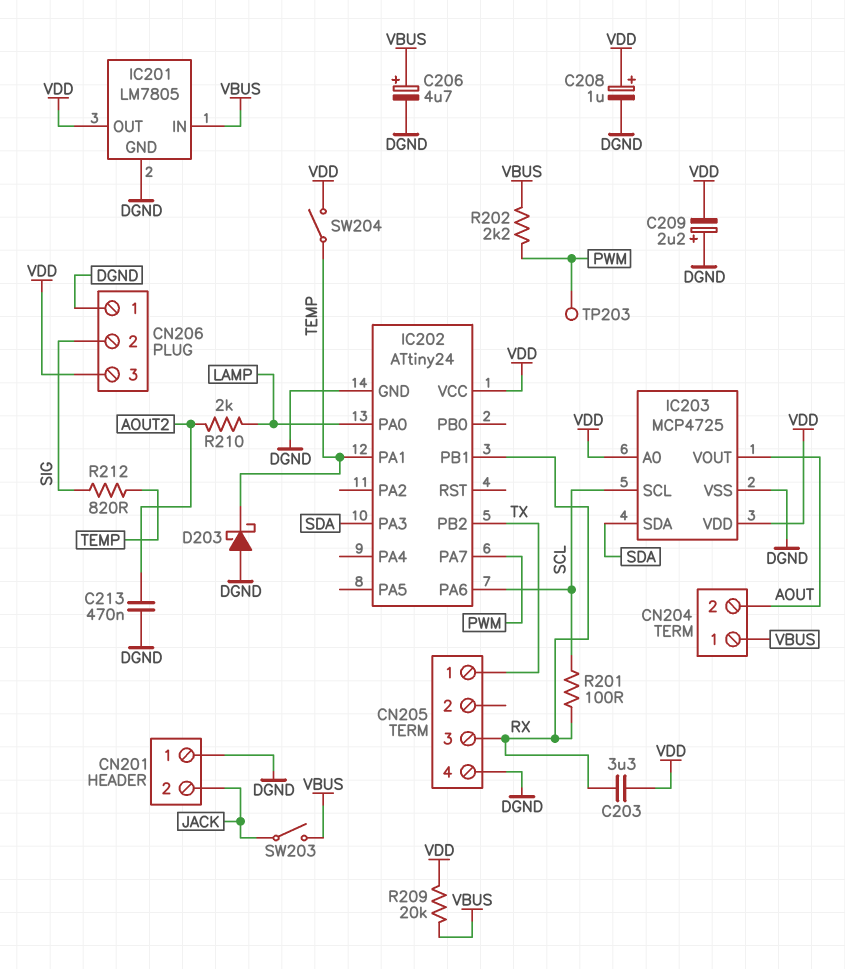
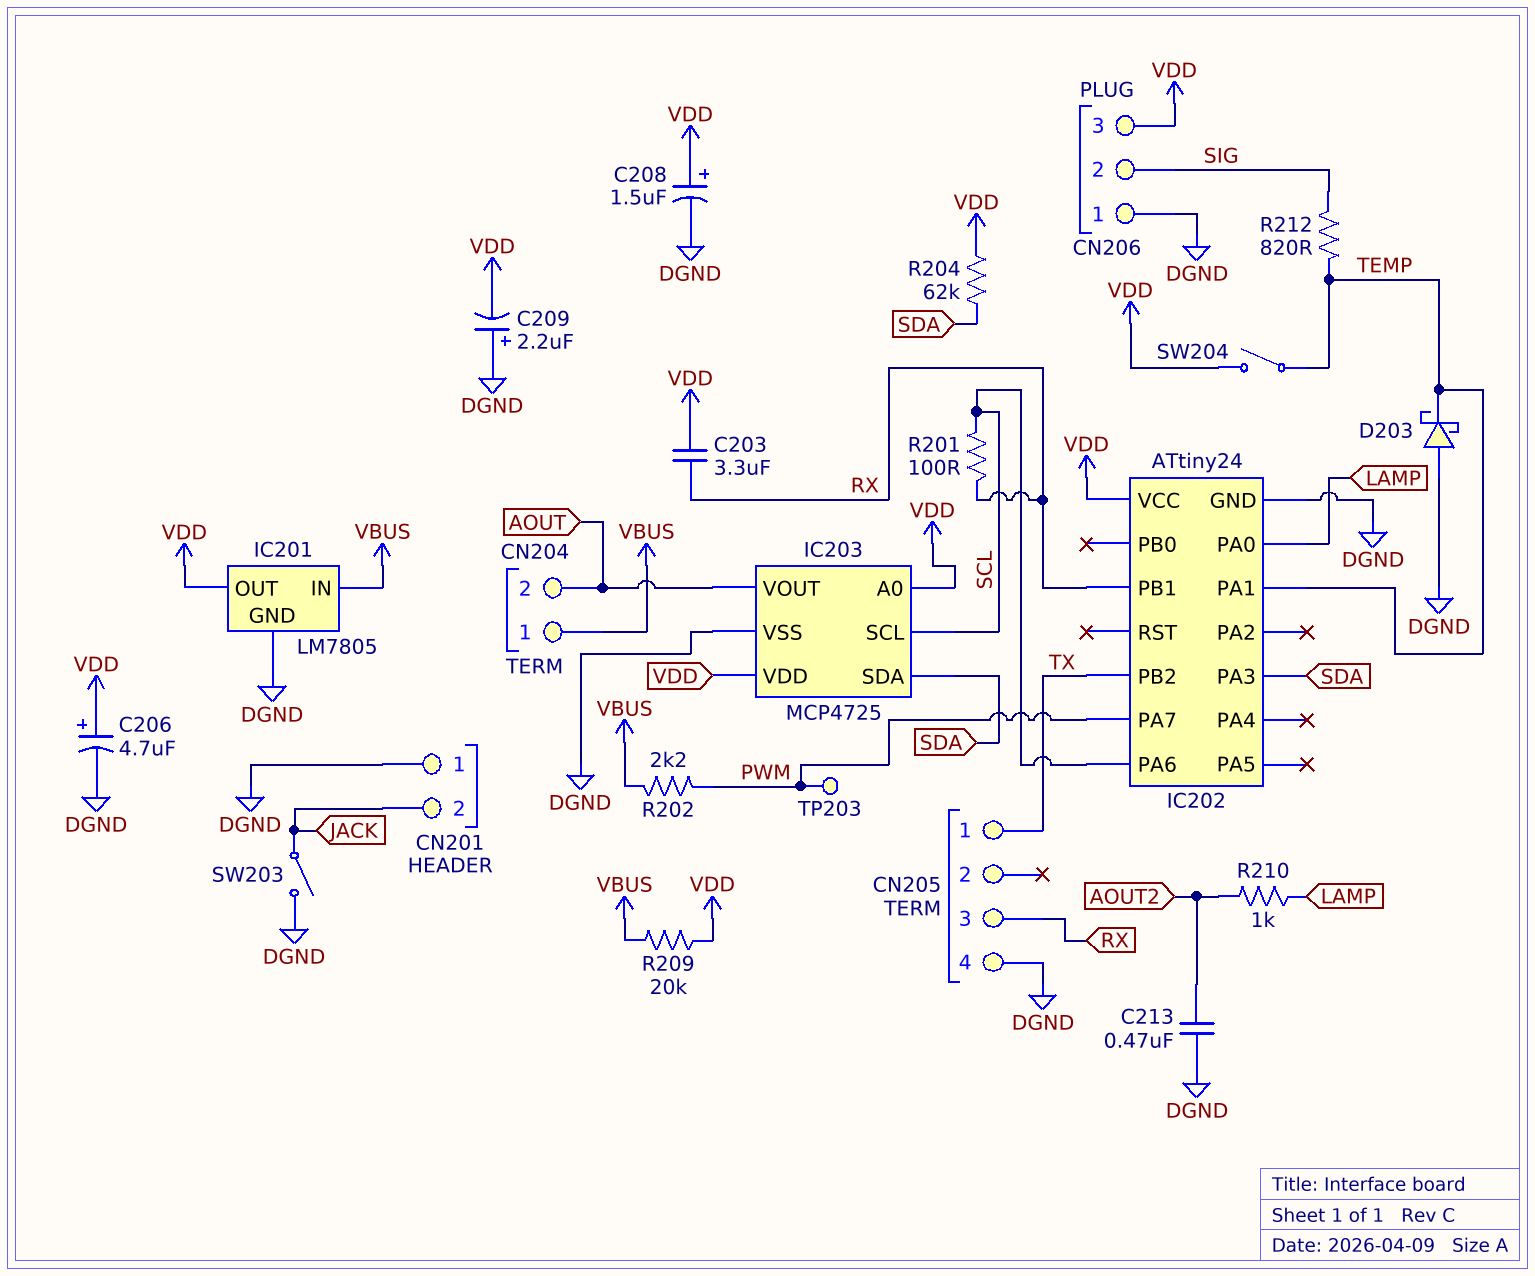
C206: 4.7uF (plus VBUS, minus DGND) -> 4.7uF (plus VDD, minus DGND)
C208: 1uF (plus VDD, minus DGND) -> 1.5uF (plus VDD, minus DGND)
R204: none -> 62k (SDA, VDD)
R210: 2k (AOUT2, LAMP) -> 1k (AOUT2, LAMP)
SW203: switch (JACK, VBUS) -> switch (DGND, JACK)

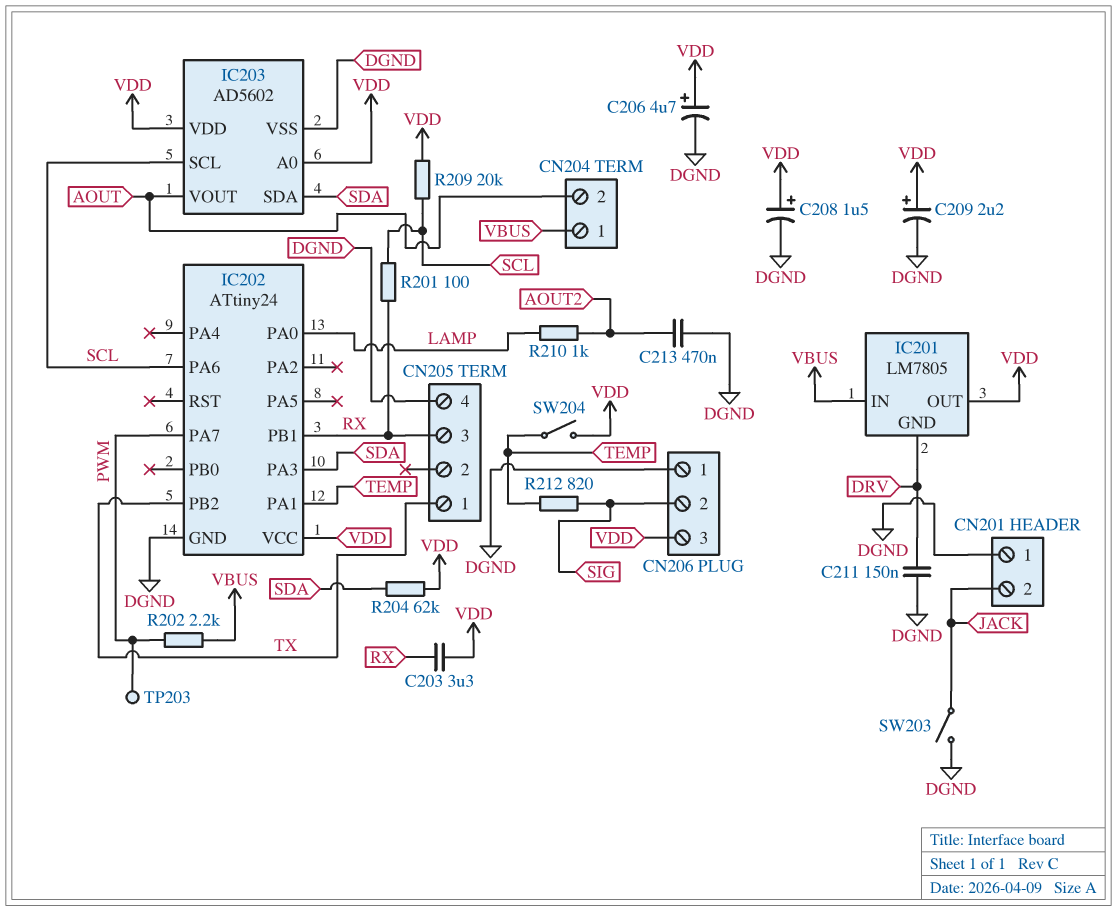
C209: 2.2uF (plus DGND, minus VDD) -> 2.2uF (plus VDD, minus DGND)
C211: none -> 150nF (DGND, DRV)
D203: schottky (A DGND, K TEMP) -> none
IC201 pin GND: DGND -> DRV
IC203: MCP4725 -> AD5602
R209: 20k (VBUS, VDD) -> 20k (SCL, VDD)

